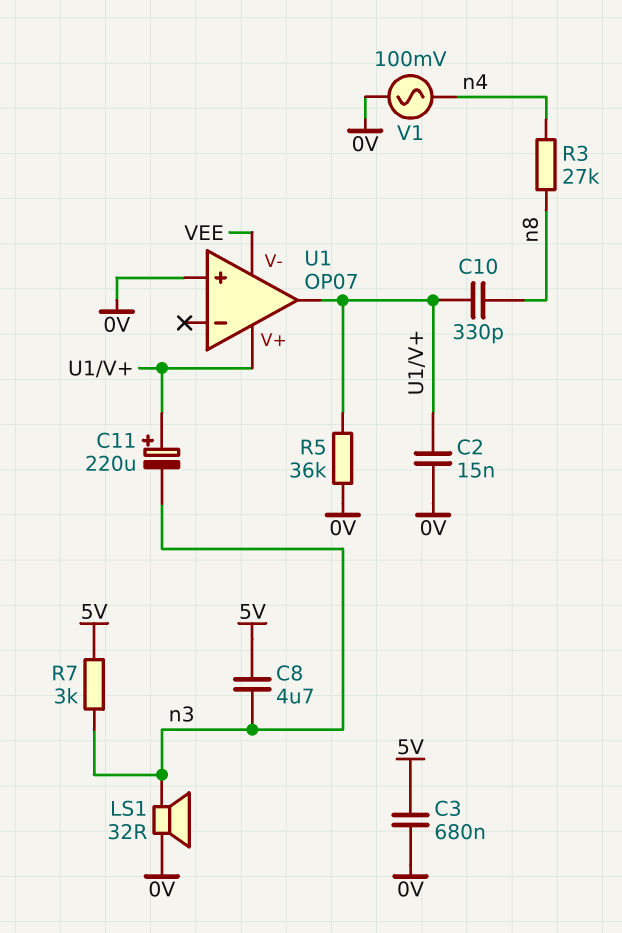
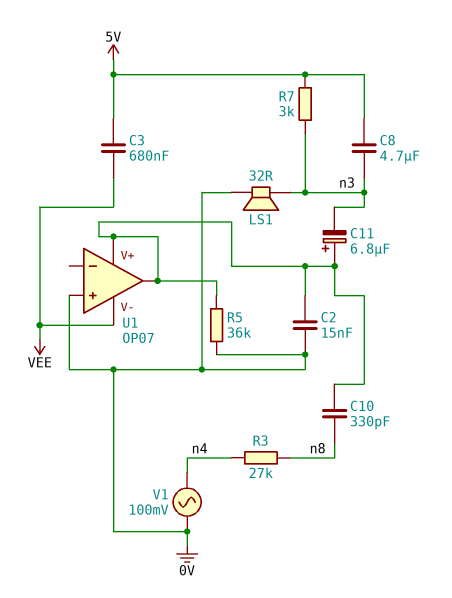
C3: 680nF (0V, 5V) -> 680nF (5V, VEE)
C11: 220uF (plus U1/V+, minus n3) -> 6.8uF (plus U1/V+, minus n3)

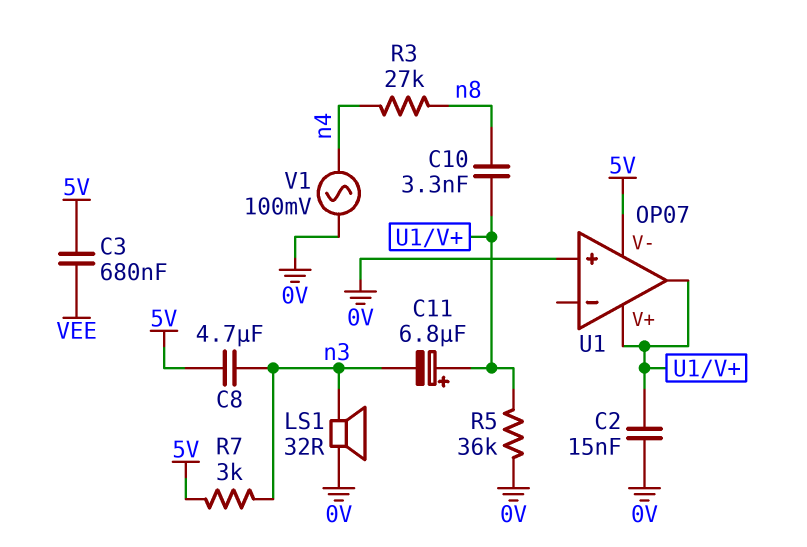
C10: 330pF (U1/V+, n8) -> 3.3nF (U1/V+, n8)
U1 pin V-: VEE -> 5V

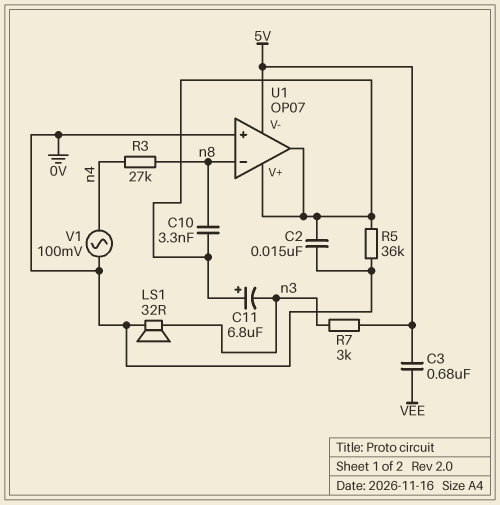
C8: 4.7uF (5V, n3) -> none
U1 pin in-: none -> n8

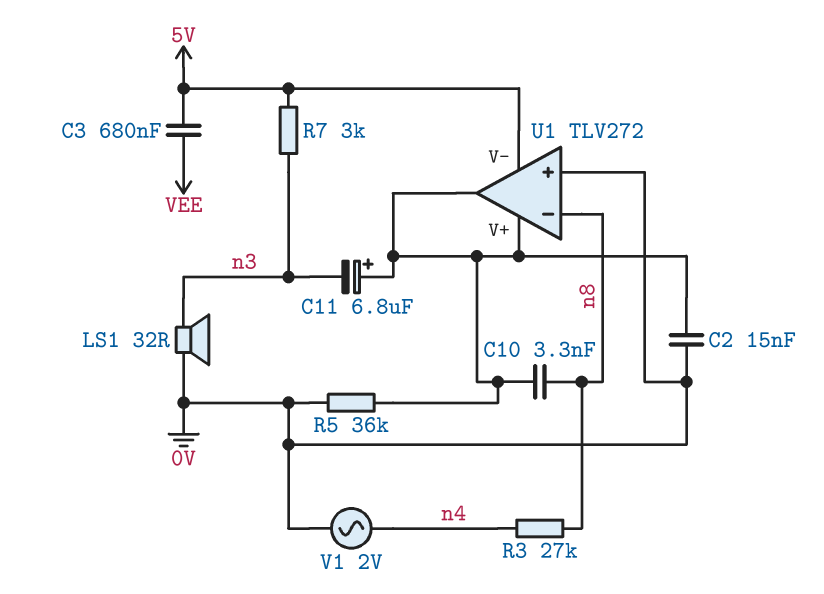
U1: OP07 -> TLV272
V1: AC 100mV (0V, n4) -> AC 2V (0V, n4)

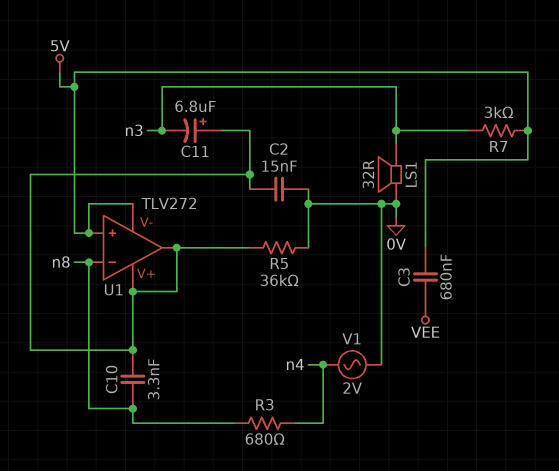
R3: 27k (n4, n8) -> 680 (n4, n8)
U1 pin in+: 0V -> 5V

